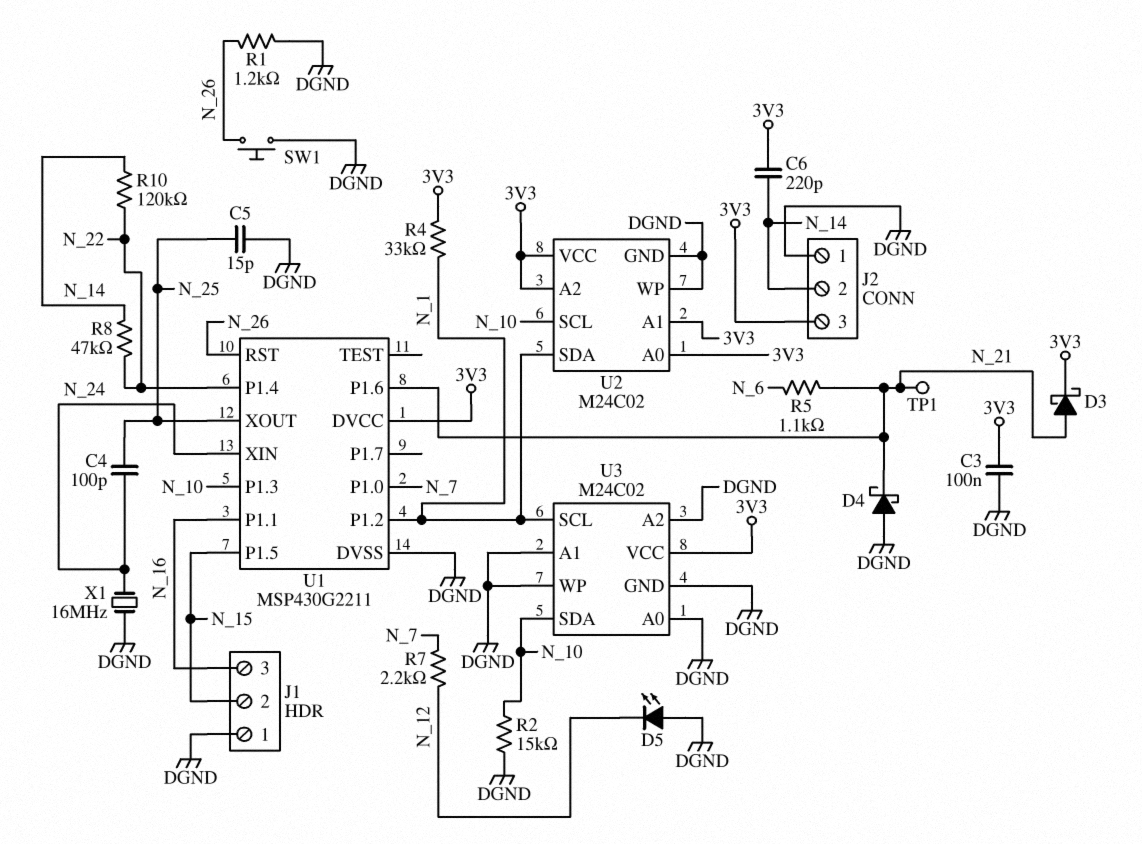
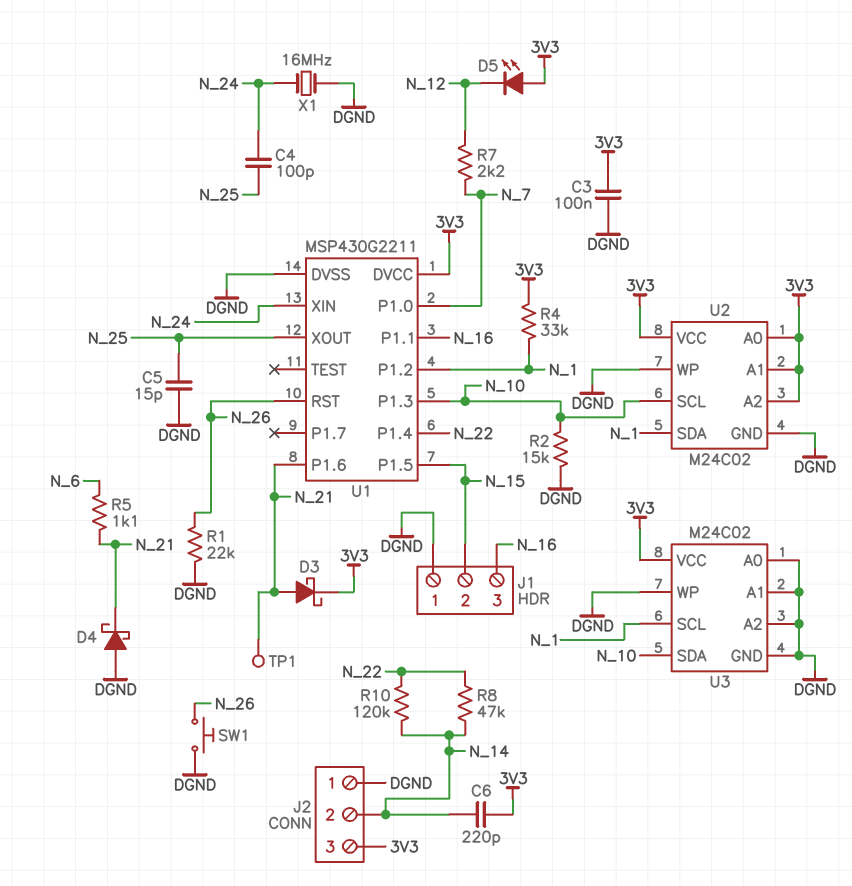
D5: LED (A DGND, K N_12) -> LED (A 3V3, K N_12)
R1: 1.2k (DGND, N_26) -> 22k (DGND, N_26)

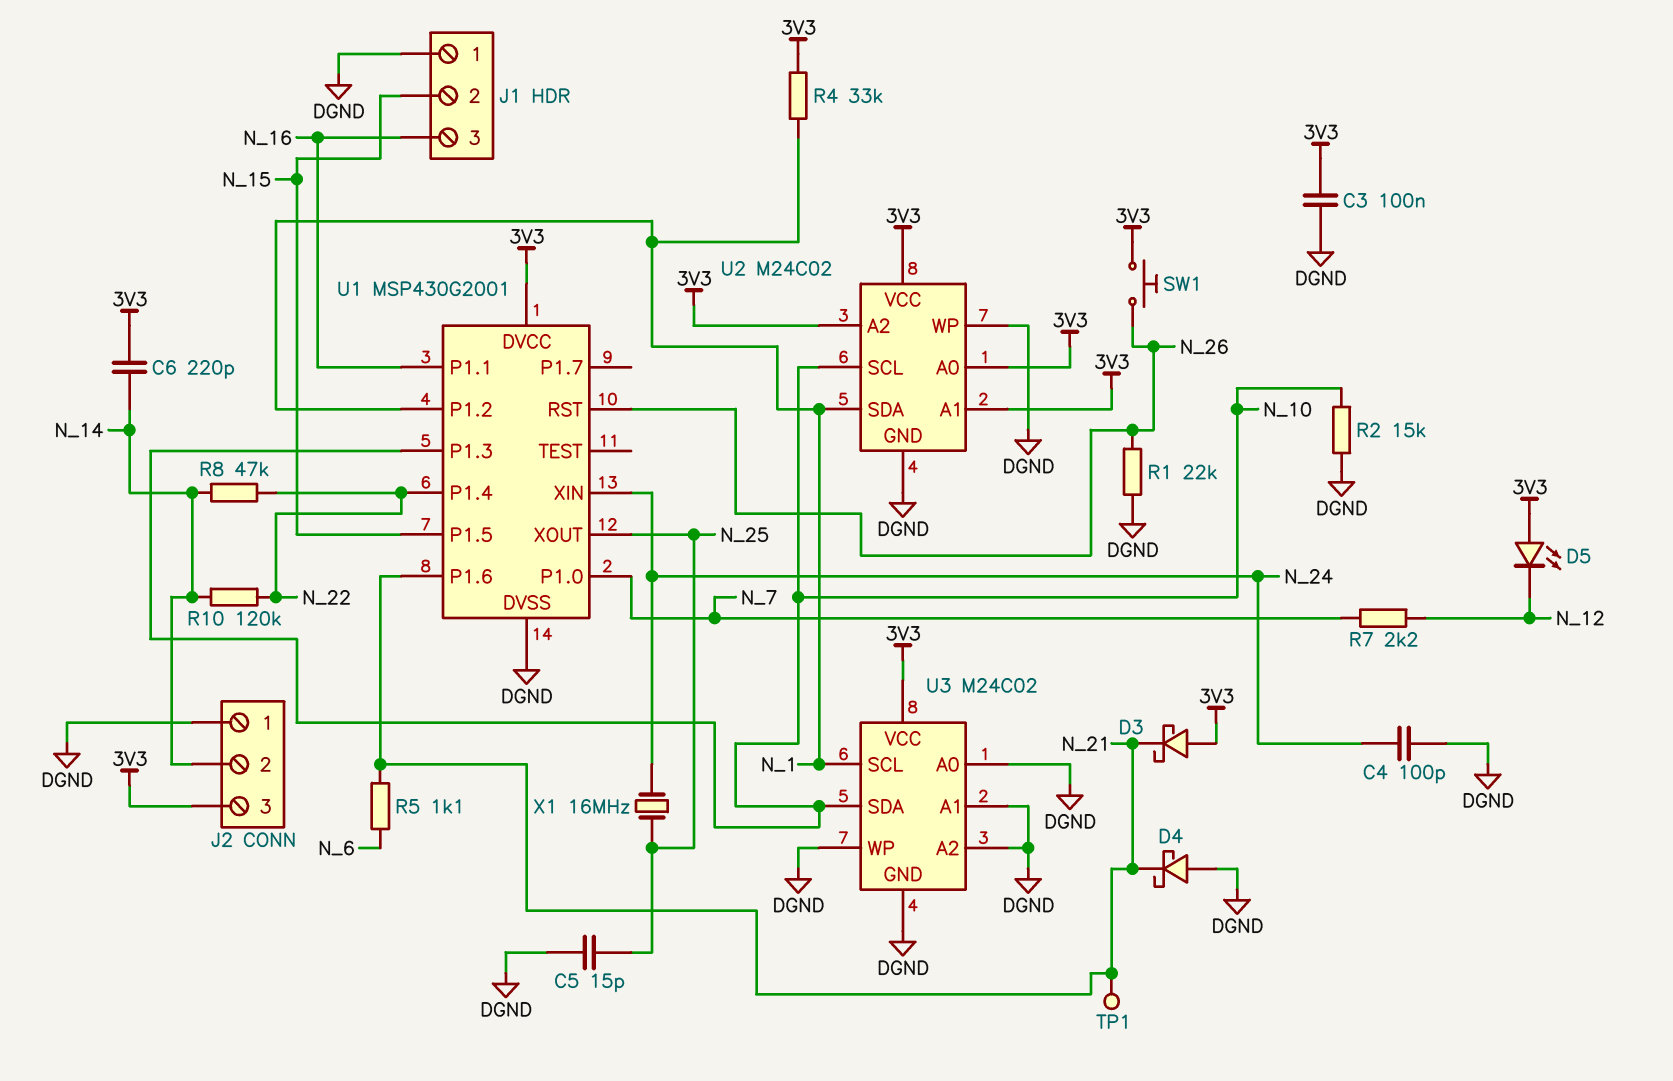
C4: 100pF (N_24, N_25) -> 100pF (DGND, N_24)
D3: schottky (A N_21, K 3V3) -> schottky (A 3V3, K N_21)
SW1: button (DGND, N_26) -> button (3V3, N_26)
U1: MSP430G2211 -> MSP430G2001
X1: 16MHz (DGND, N_24) -> 16MHz (N_24, N_25)

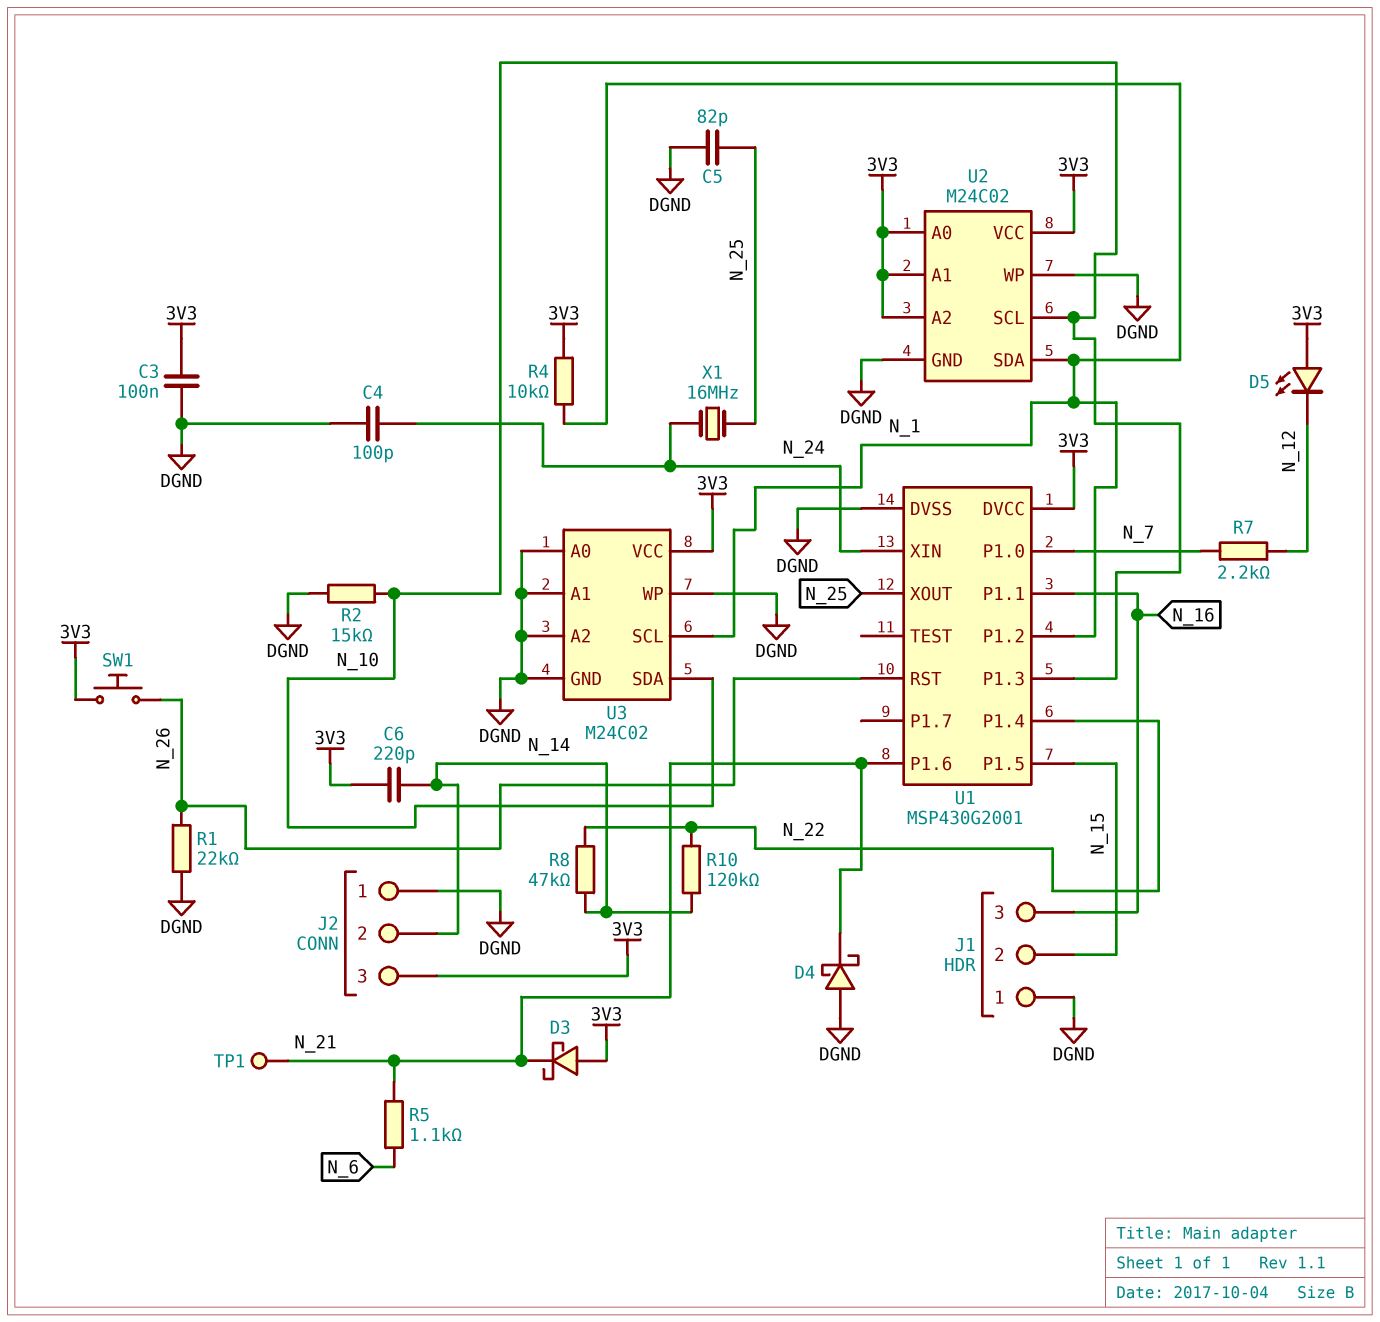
C5: 15pF (DGND, N_25) -> 82pF (DGND, N_25)
R4: 33k (3V3, N_1) -> 10k (3V3, N_1)

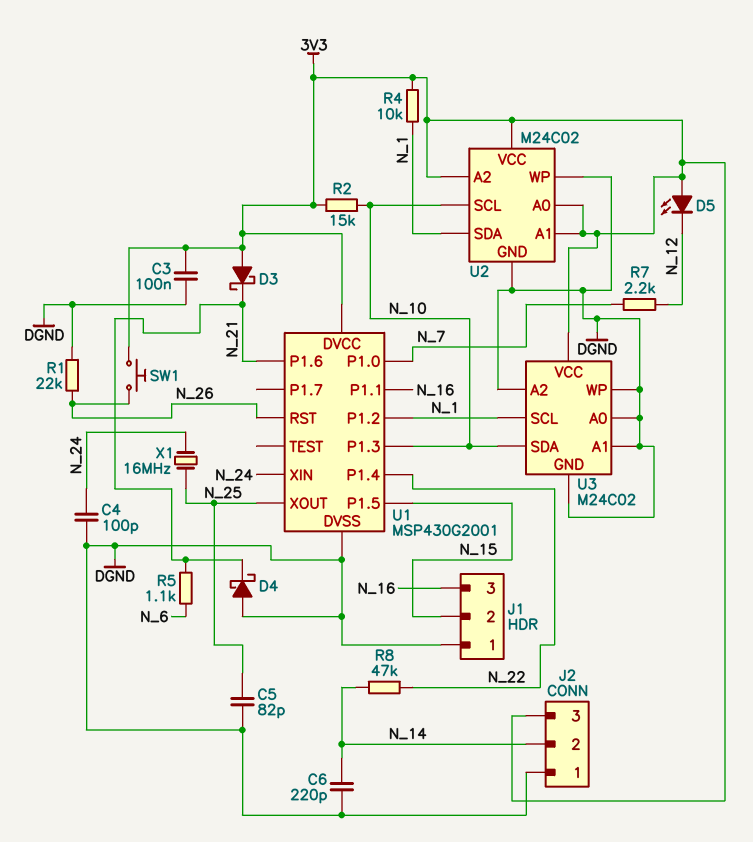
C6: 220pF (3V3, N_14) -> 220pF (DGND, N_14)
R2: 15k (DGND, N_10) -> 15k (3V3, N_10)
R10: 120k (N_14, N_22) -> none
TP1: test point (N_21) -> none

